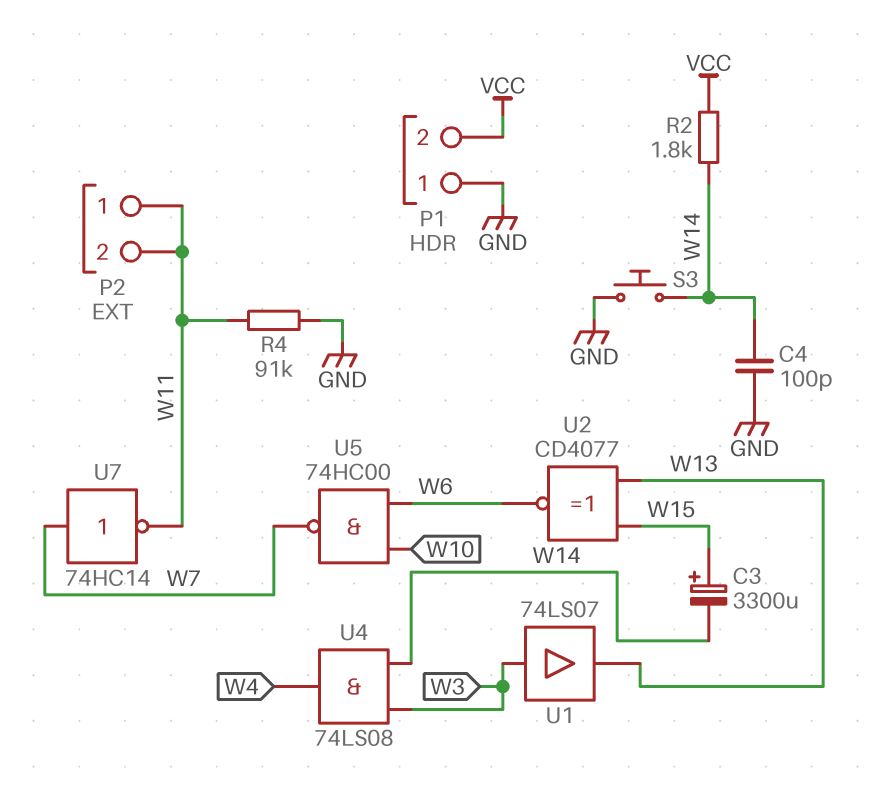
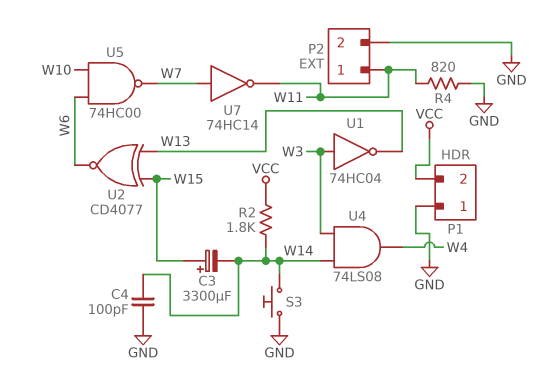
P2 pin 2: W11 -> GND
R4: 91k (GND, W11) -> 820 (GND, W11)
U1: buffer 74LS07 (in W3, out W13) -> NOT 74HC04 (in W3, out W13)

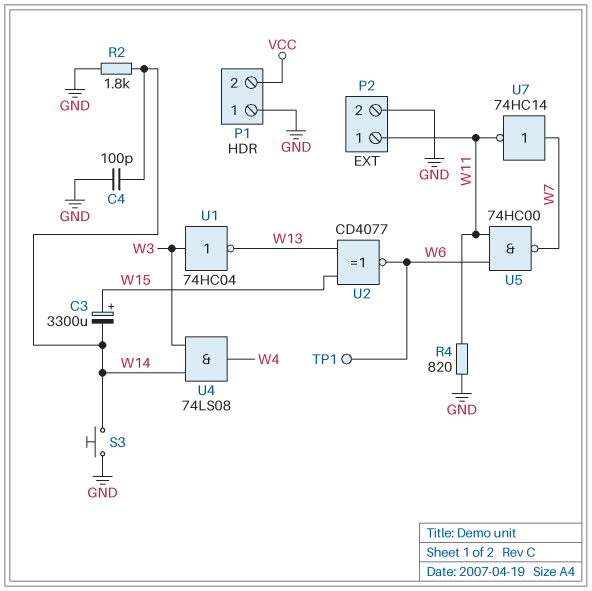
R2: 1.8k (VCC, W14) -> 1.8k (GND, W14)
TP1: none -> test point (W6)
U5: NAND 74HC00 (in W6, in W10, out W7) -> NAND 74HC00 (in W6, in W11, out W7)

